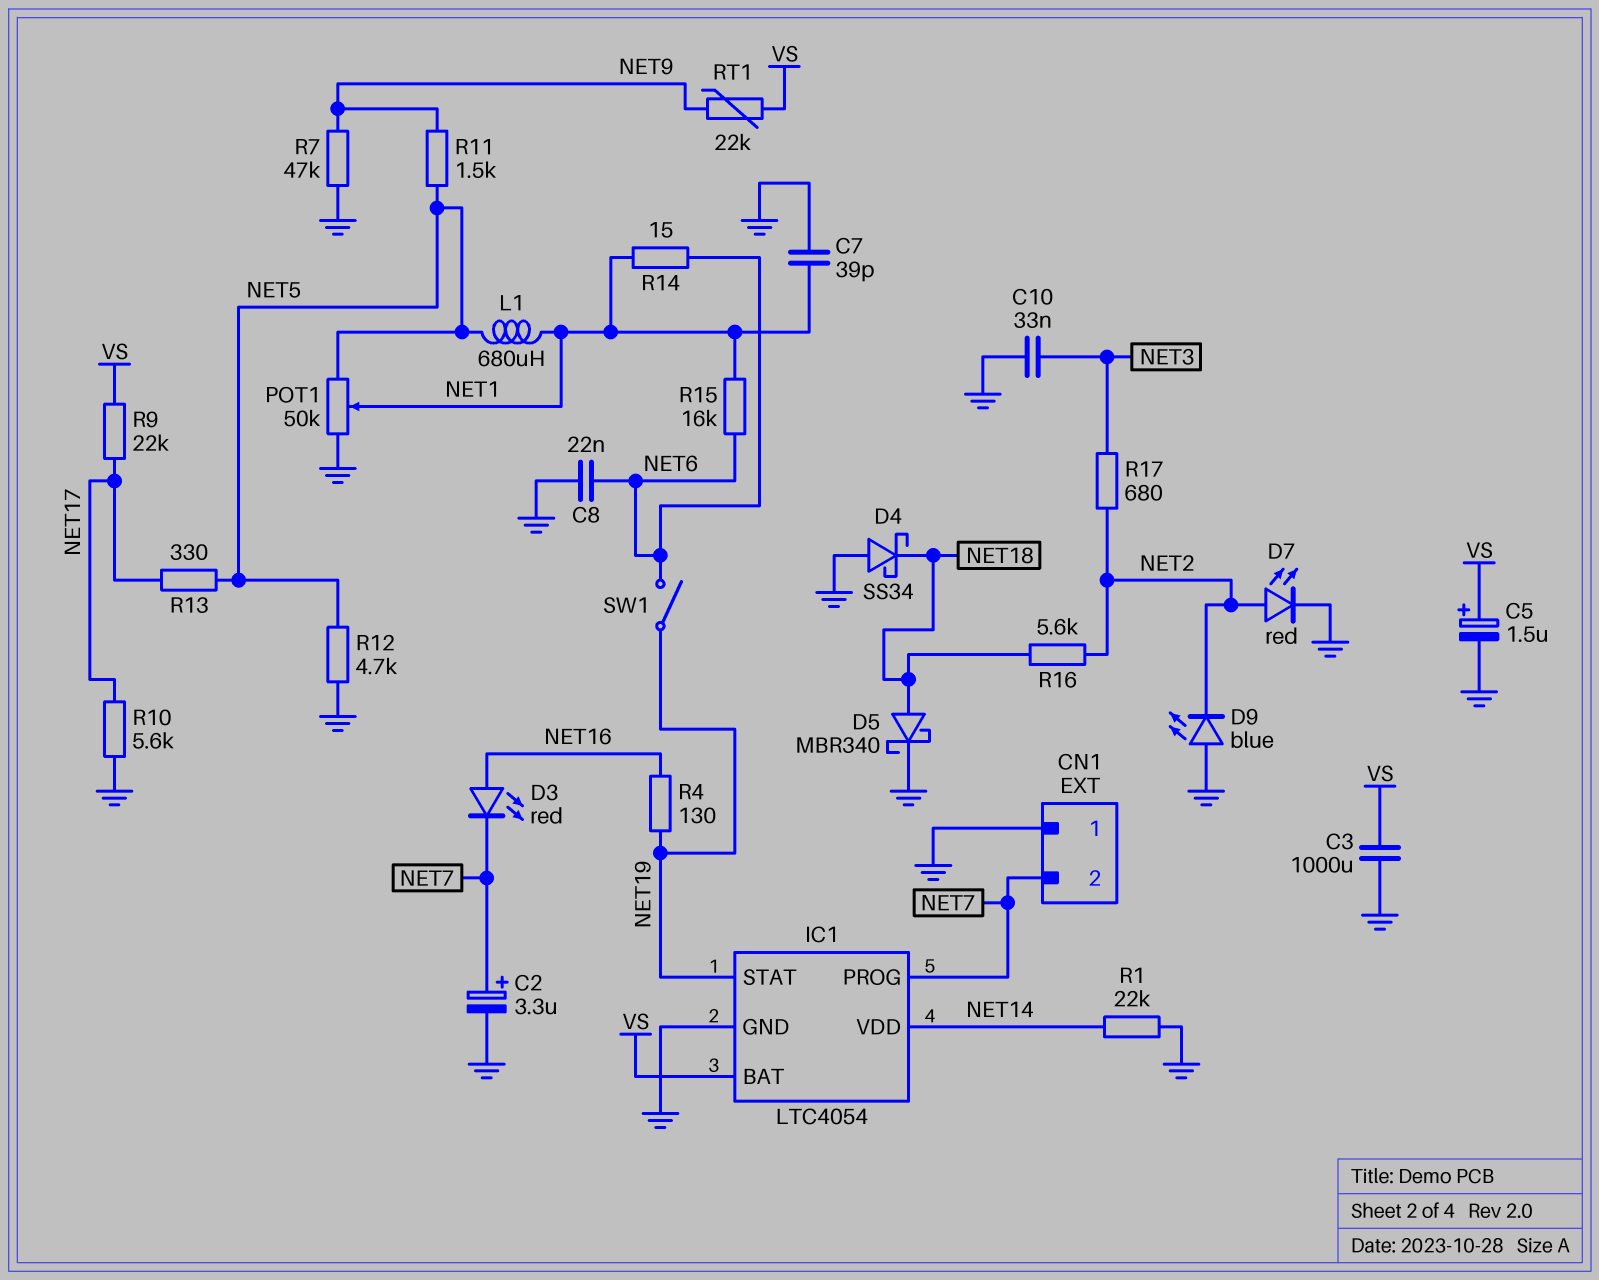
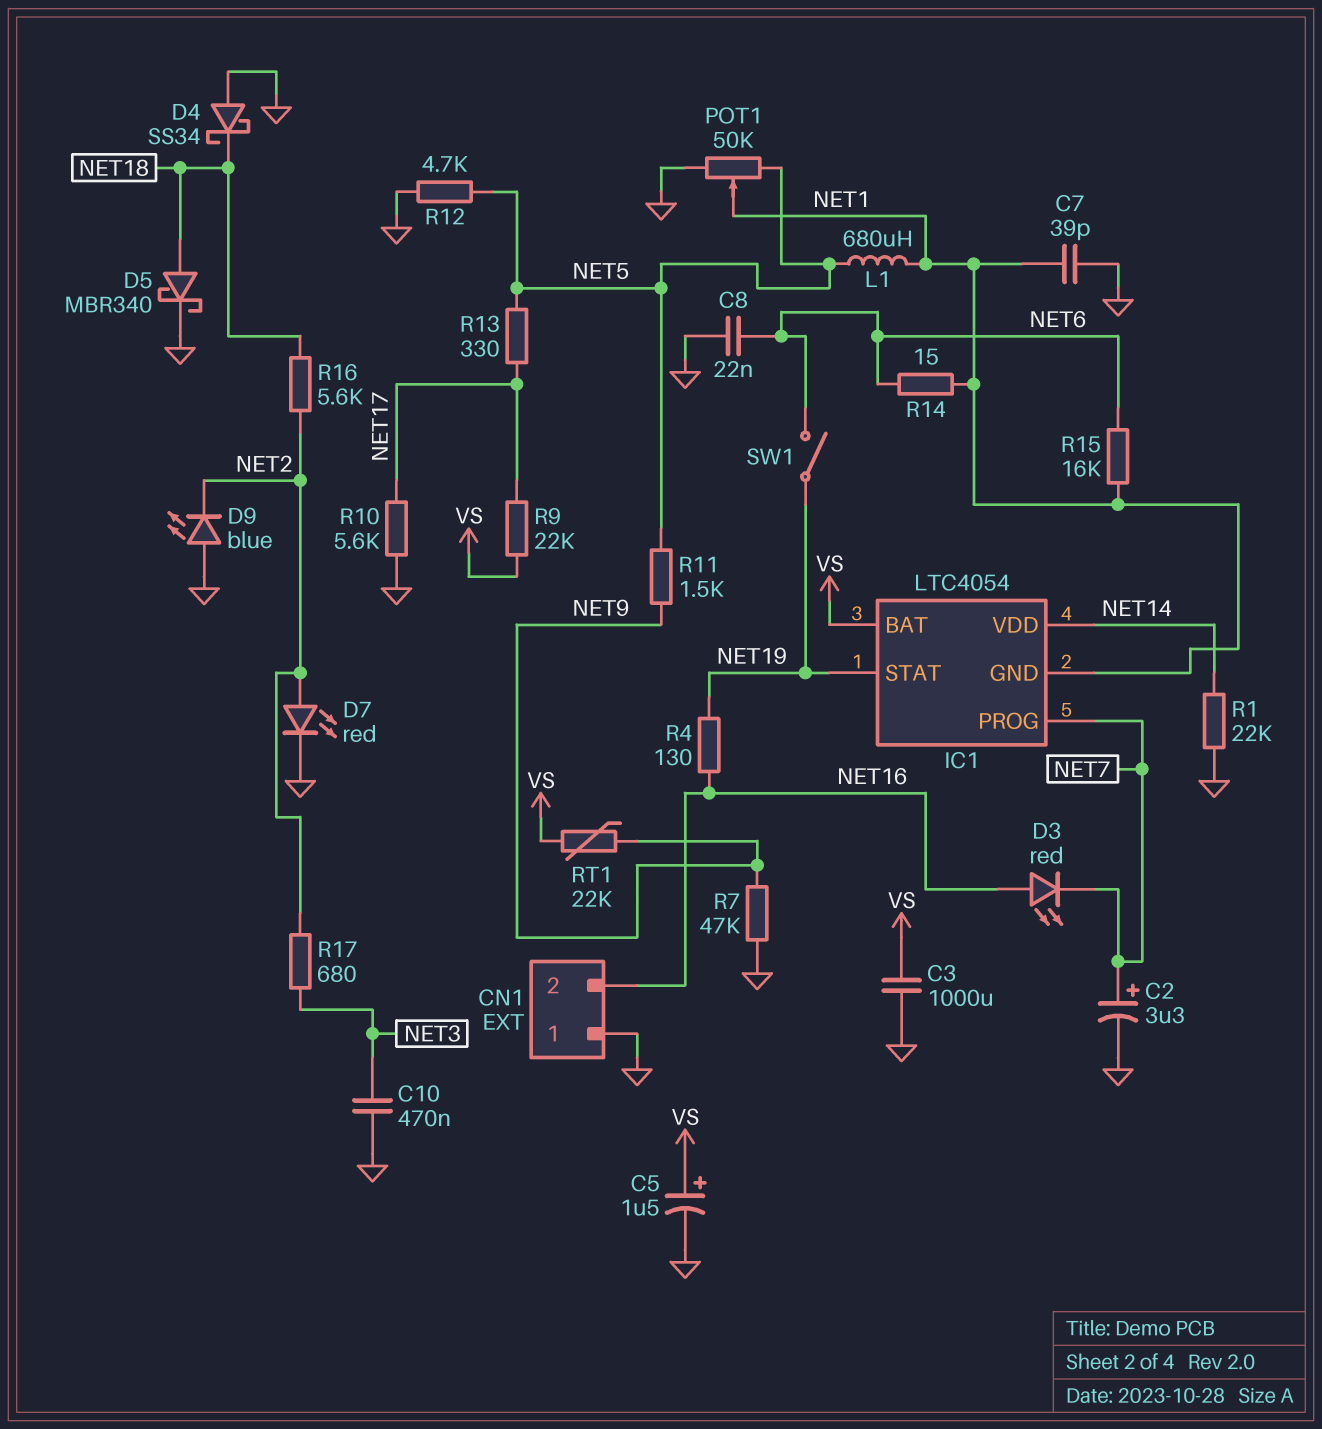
C10: 33nF (GND, NET3) -> 470nF (GND, NET3)
CN1 pin 2: NET7 -> NET16
IC1 pin GND: GND -> NET1

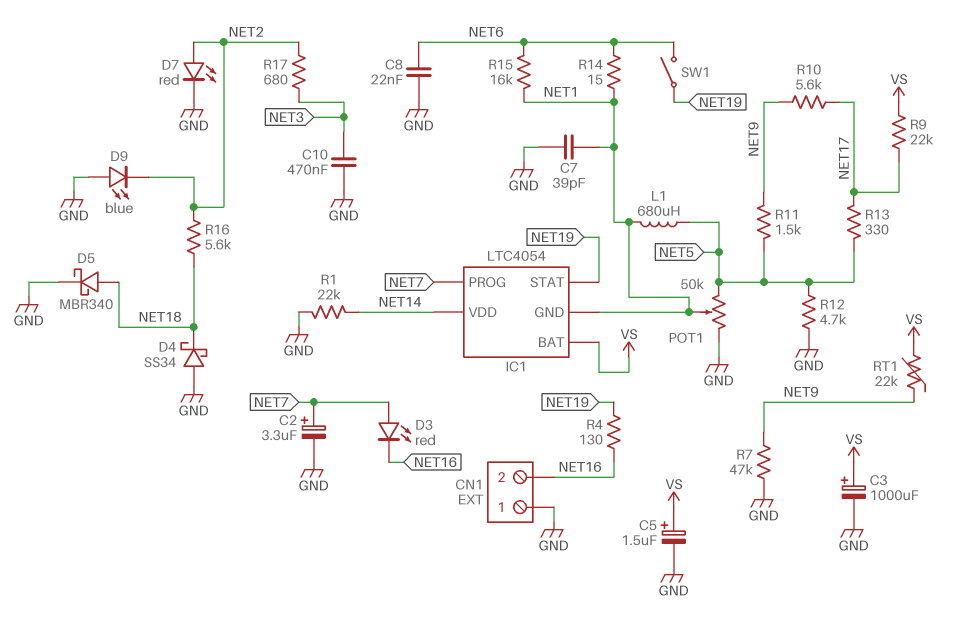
C3: 1000uF (GND, VS) -> 1000uF (plus VS, minus GND)
D3: LED red (A NET16, K NET7) -> LED red (A NET7, K NET16)
R10: 5.6k (GND, NET17) -> 5.6k (NET9, NET17)

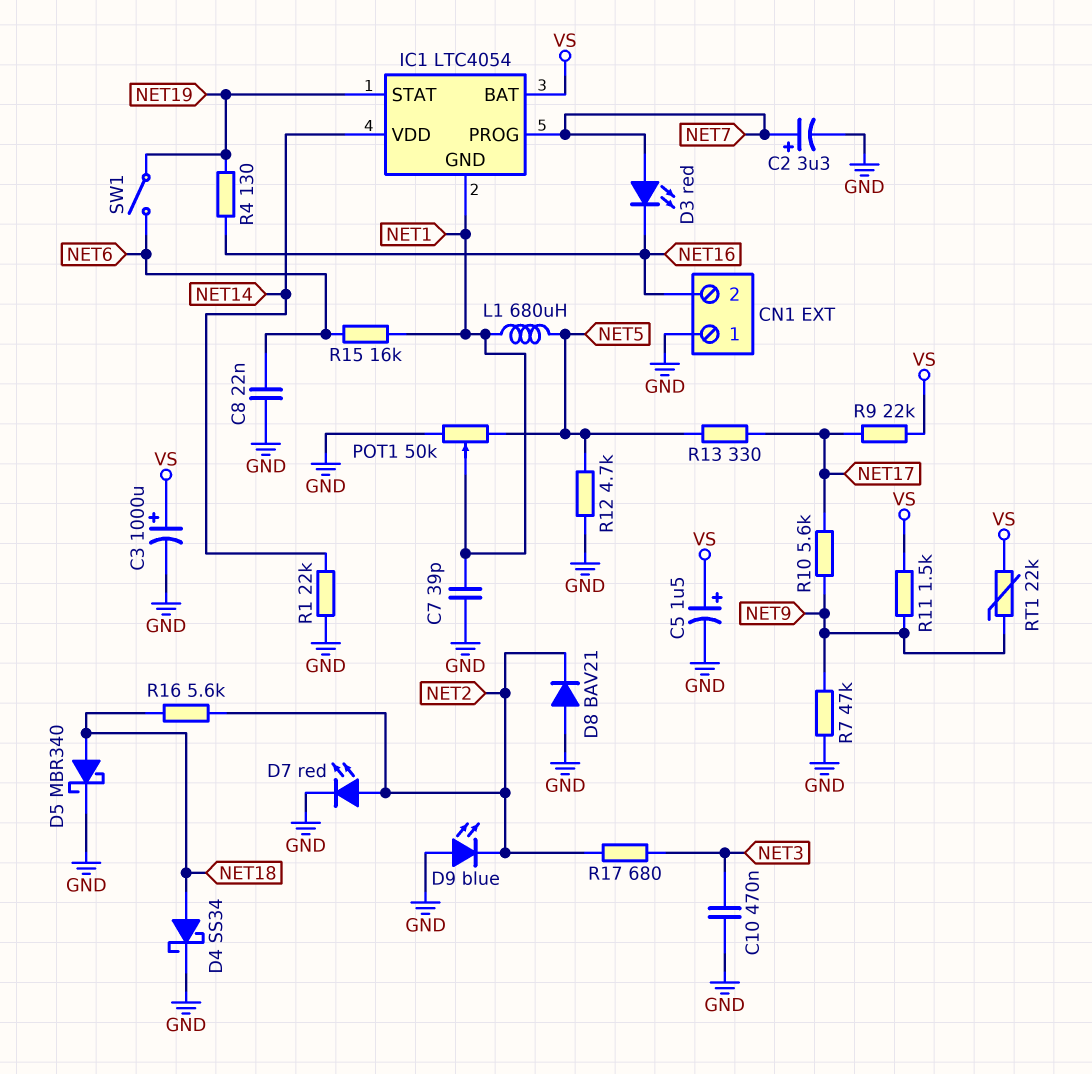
D4: schottky SS34 (A GND, K NET18) -> schottky SS34 (A NET18, K GND)
D8: none -> diode BAV21 (A GND, K NET2)
R11: 1.5k (NET5, NET9) -> 1.5k (NET9, VS)
R14: 15 (NET1, NET6) -> none

